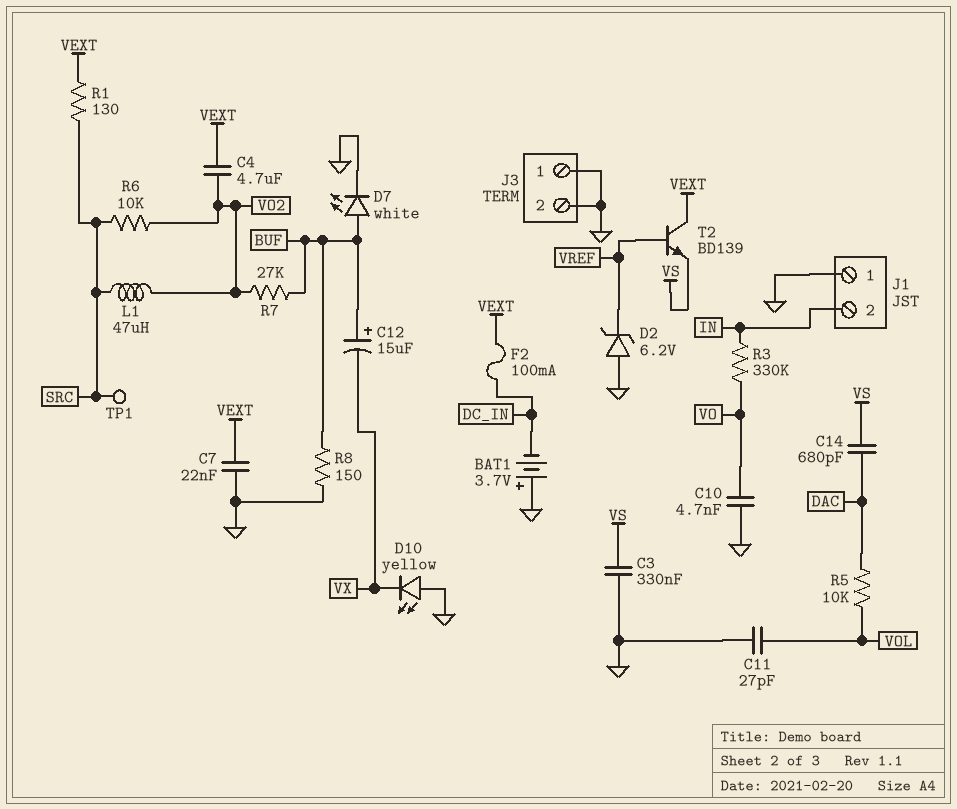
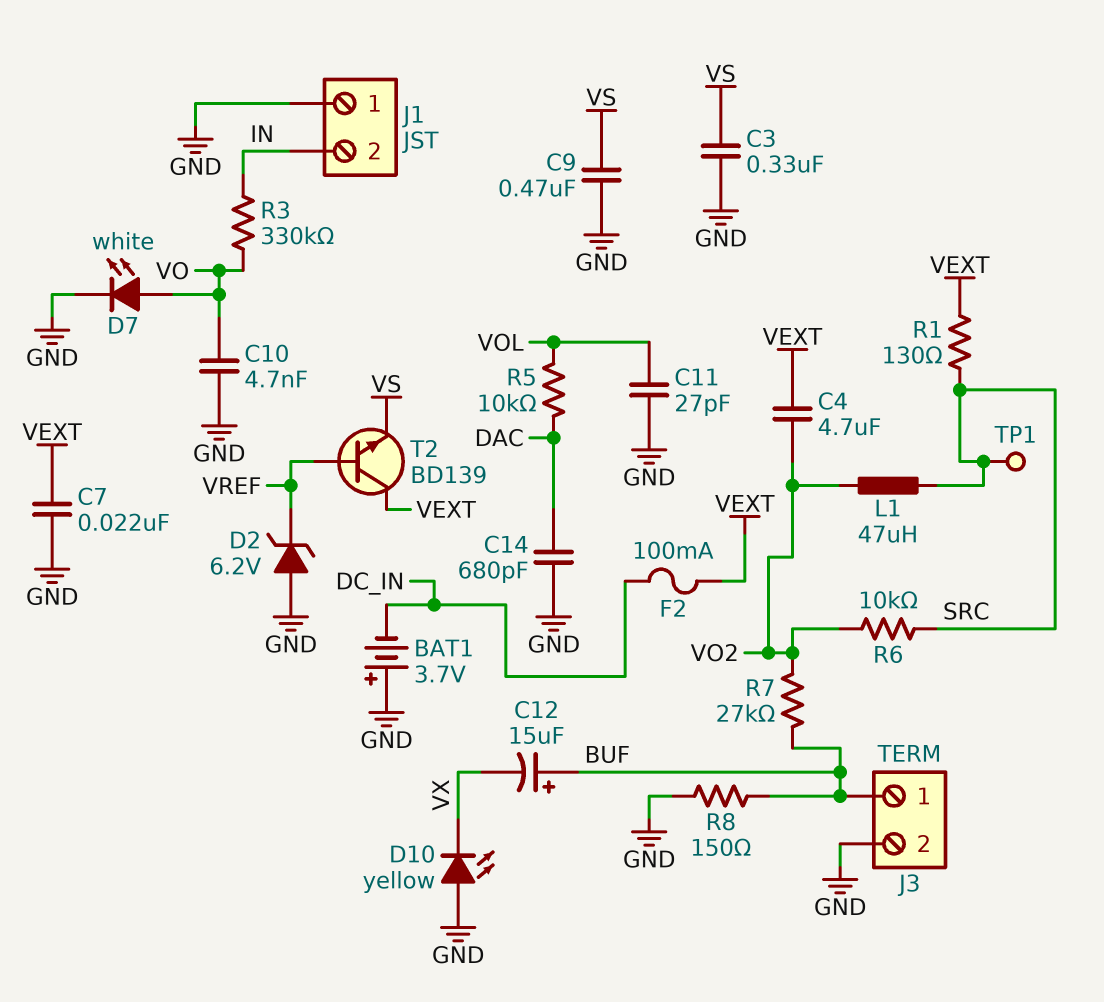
C9: none -> 470nF (GND, VS)
C14: 680pF (DAC, VS) -> 680pF (DAC, GND)
D7: LED white (A BUF, K GND) -> LED white (A VO, K GND)
J3 pin 1: GND -> BUF

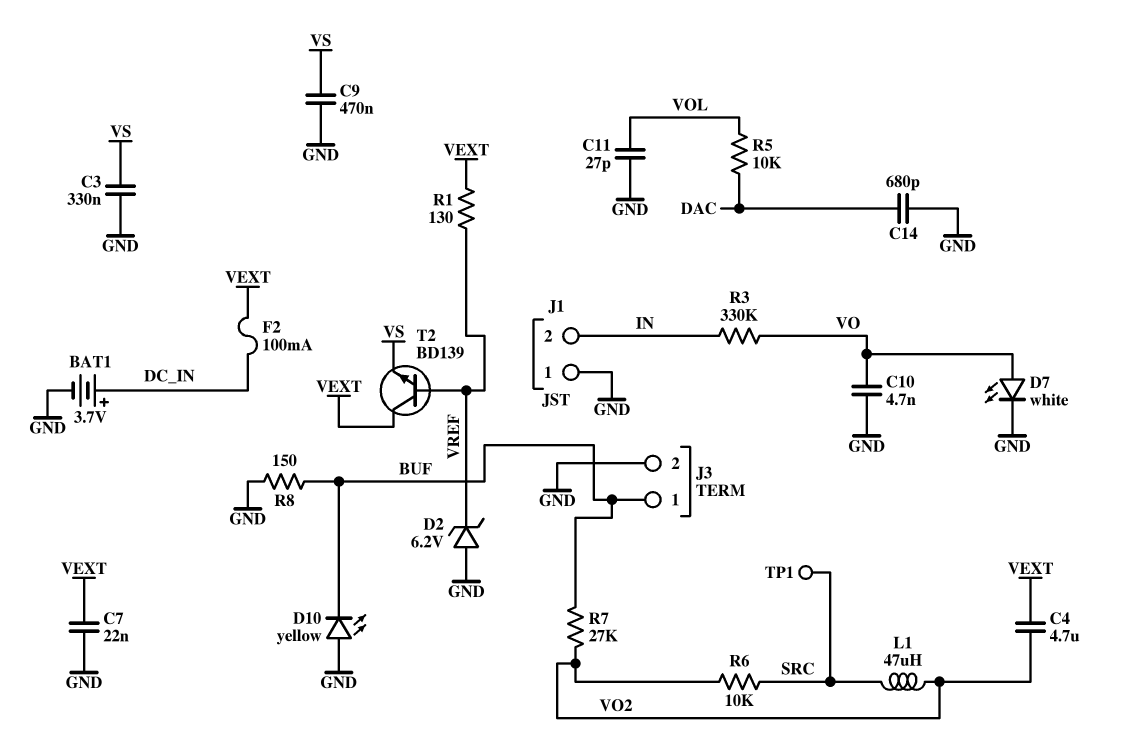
BAT1: 3.7V (plus GND, minus DC_IN) -> 3.7V (plus DC_IN, minus GND)
C12: 15uF (plus BUF, minus VX) -> none
D10: LED yellow (A GND, K VX) -> LED yellow (A GND, K BUF)
R1: 130 (SRC, VEXT) -> 130 (VEXT, VREF)

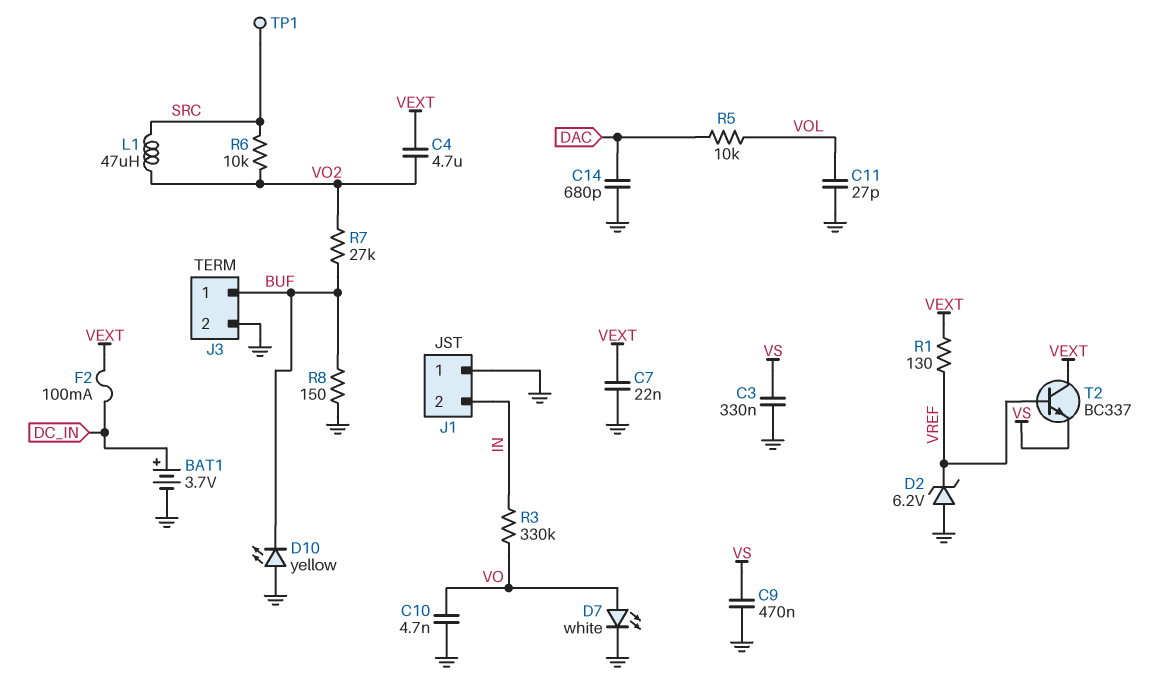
T2: NPN BD139 (B VREF, C VEXT, E VS) -> NPN BC337 (B VREF, C VEXT, E VS)

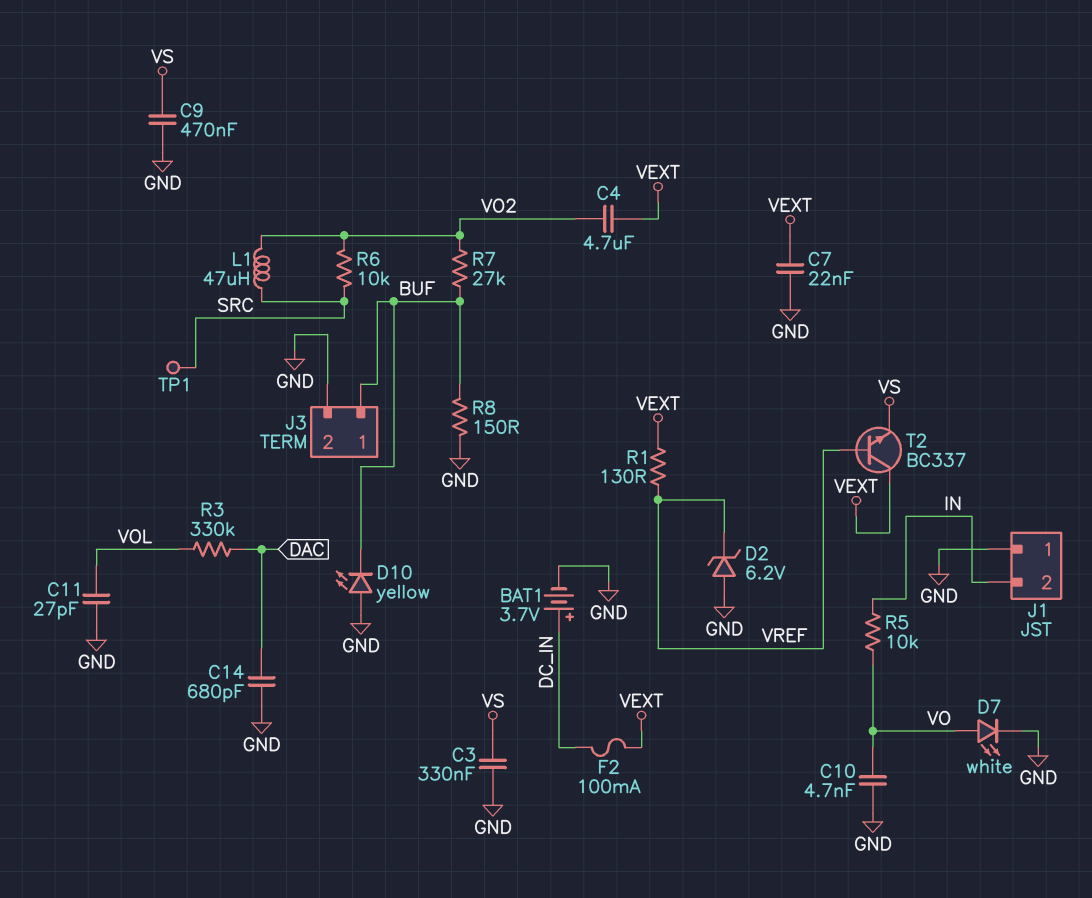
R3: 330k (IN, VO) -> 330k (DAC, VOL)
R5: 10k (DAC, VOL) -> 10k (IN, VO)

